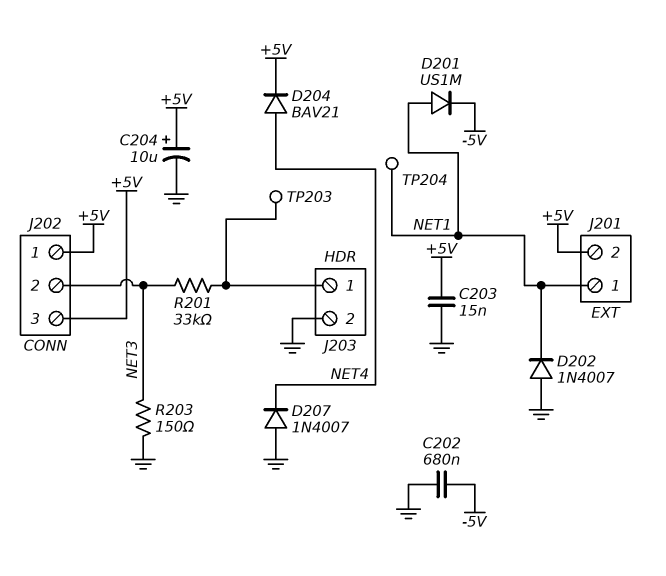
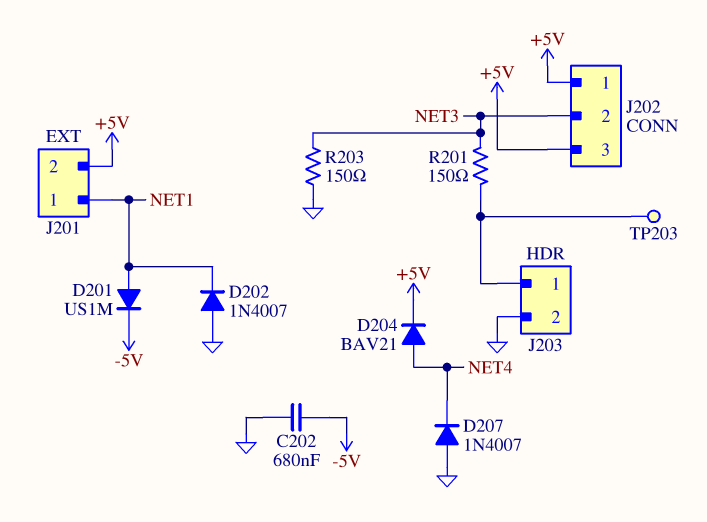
C203: 15nF (+5V, GND) -> none
C204: 10uF (plus +5V, minus GND) -> none
R201: 33k (J203/1, NET3) -> 150 (J203/1, NET3)
TP204: test point (NET1) -> none

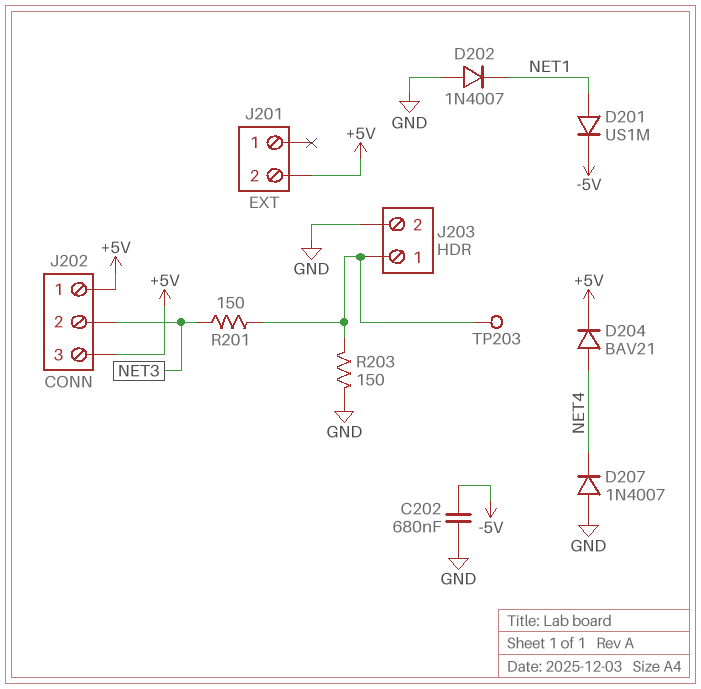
J201 pin 1: NET1 -> none
R203: 150 (GND, NET3) -> 150 (GND, J203/1)

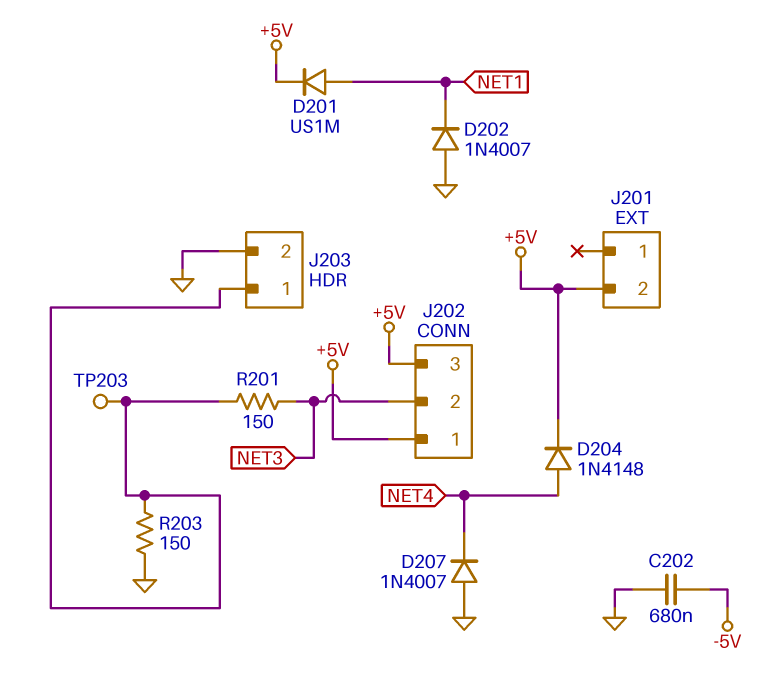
D201: diode US1M (A NET1, K -5V) -> diode US1M (A NET1, K +5V)
D204: diode BAV21 (A NET4, K +5V) -> diode 1N4148 (A NET4, K +5V)

